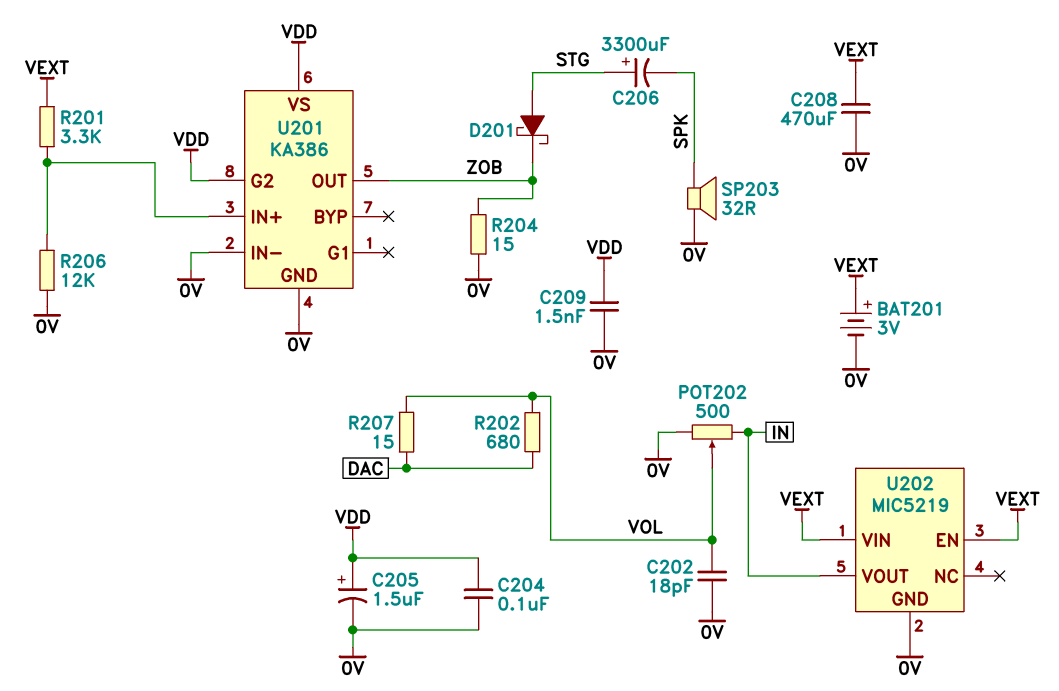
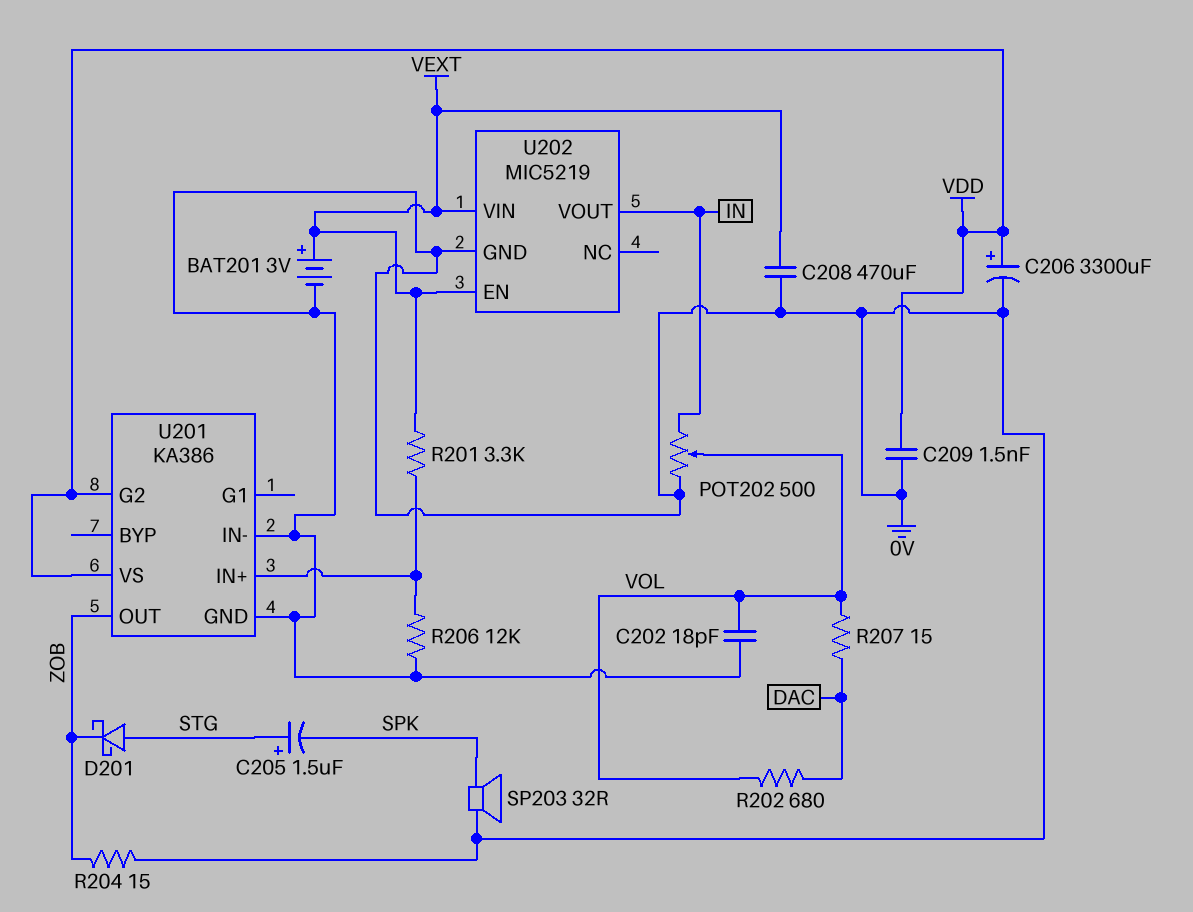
C204: 100nF (0V, VDD) -> none
C205: 1.5uF (plus VDD, minus 0V) -> 1.5uF (plus STG, minus SPK)
C206: 3300uF (plus STG, minus SPK) -> 3300uF (plus VDD, minus 0V)

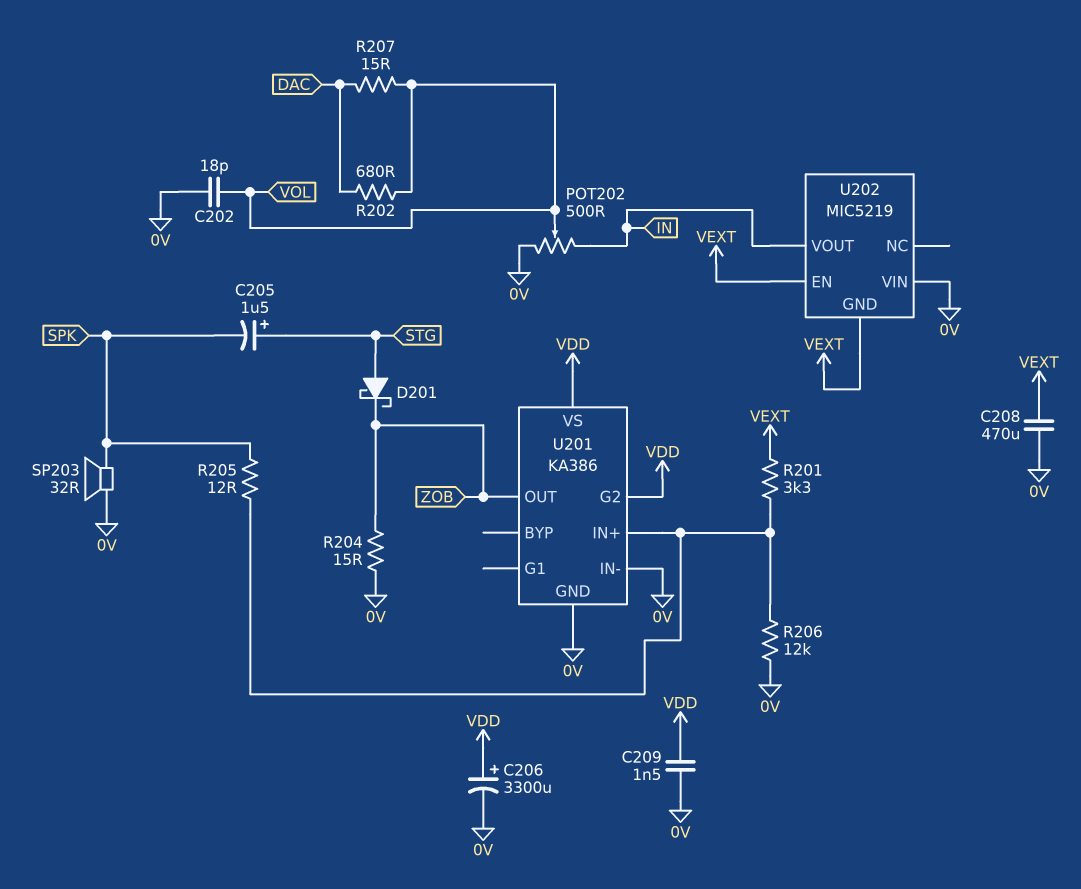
BAT201: 3V (plus VEXT, minus 0V) -> none
R205: none -> 12 (SPK, U201/IN+)
U202 pin GND: 0V -> VEXT
U202 pin VIN: VEXT -> 0V

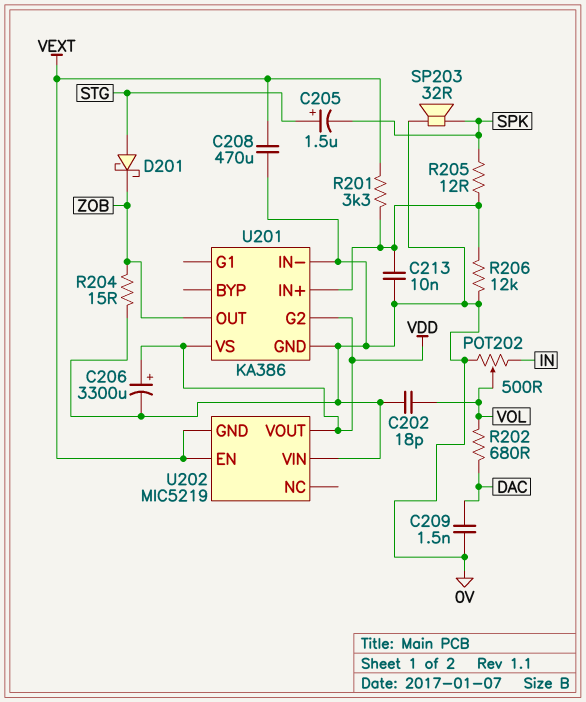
C209: 1.5nF (0V, VDD) -> 1.5nF (0V, DAC)
C213: none -> 10nF (0V, U201/IN+)
R207: 15 (DAC, VOL) -> none
U202 pin VOUT: IN -> VDD

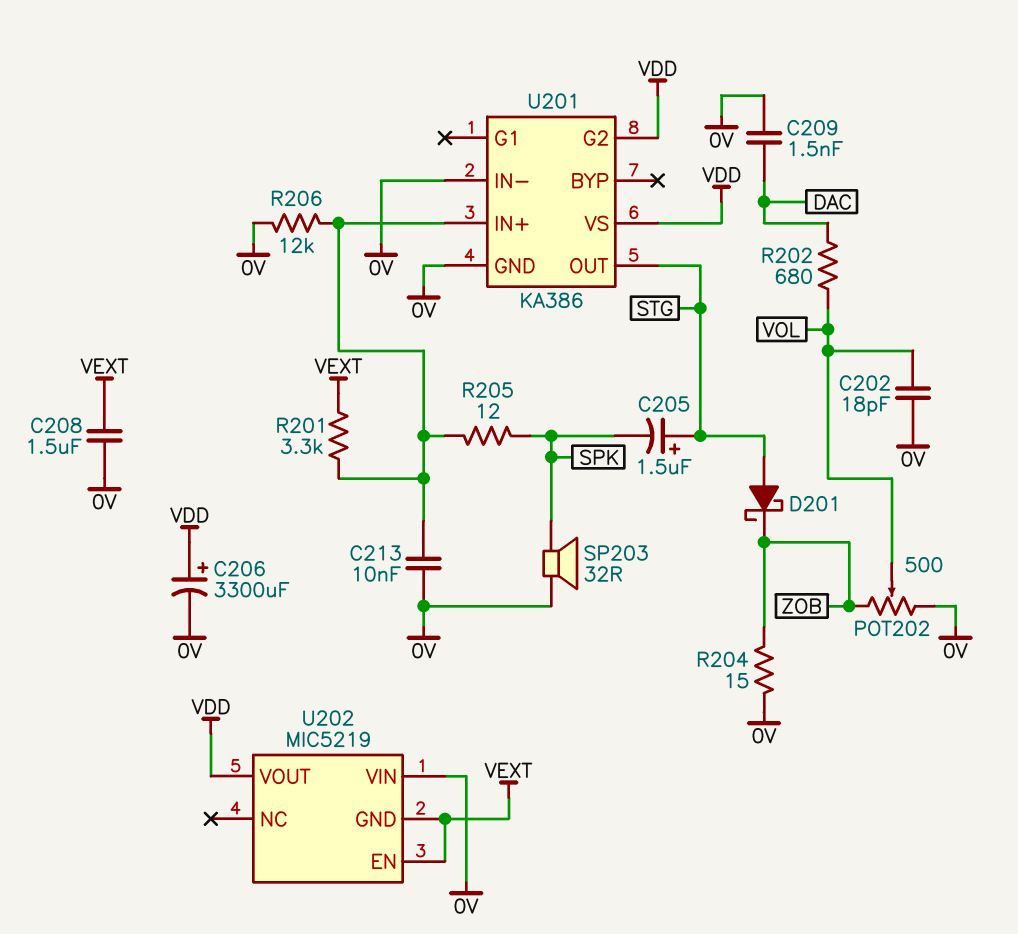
C208: 470uF (0V, VEXT) -> 1.5uF (0V, VEXT)
POT202: 500 (0V, IN, wiper VOL) -> 500 (0V, ZOB, wiper VOL)
U201 pin OUT: ZOB -> STG

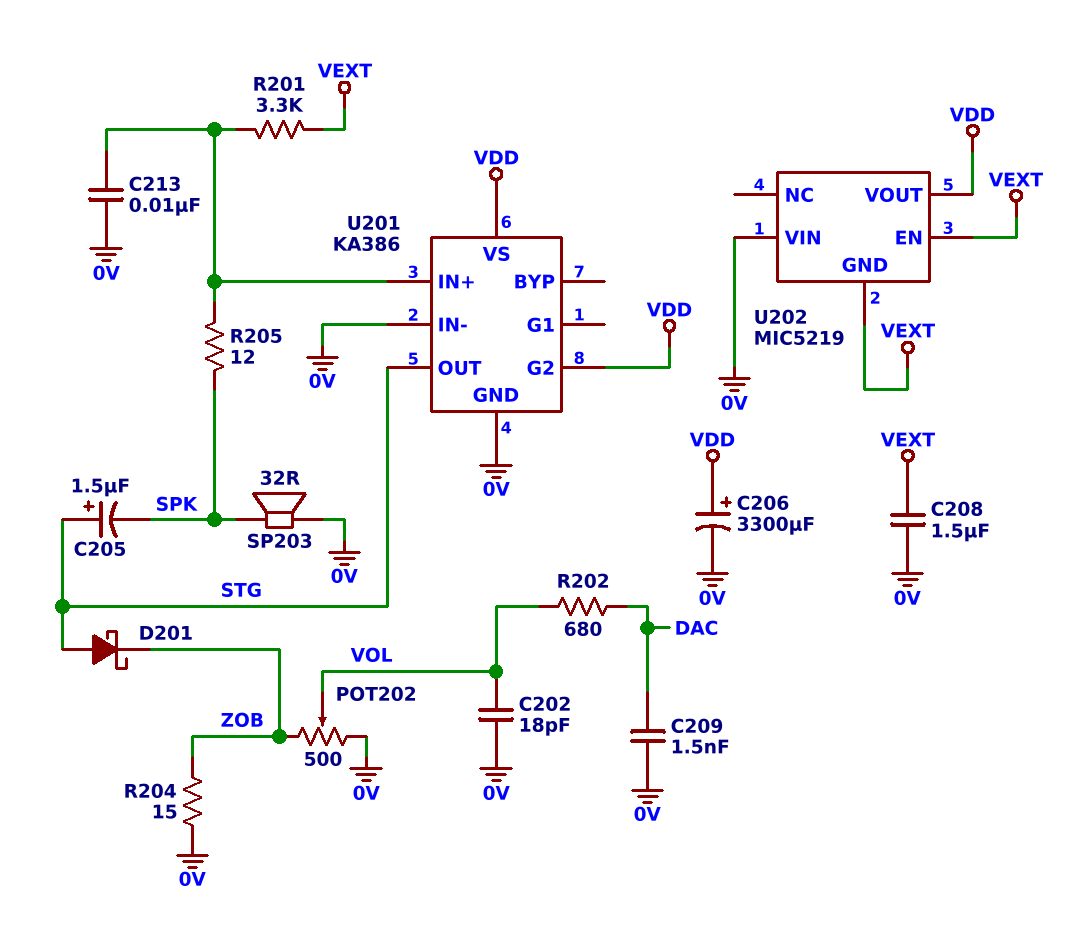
R206: 12k (0V, U201/IN+) -> none

